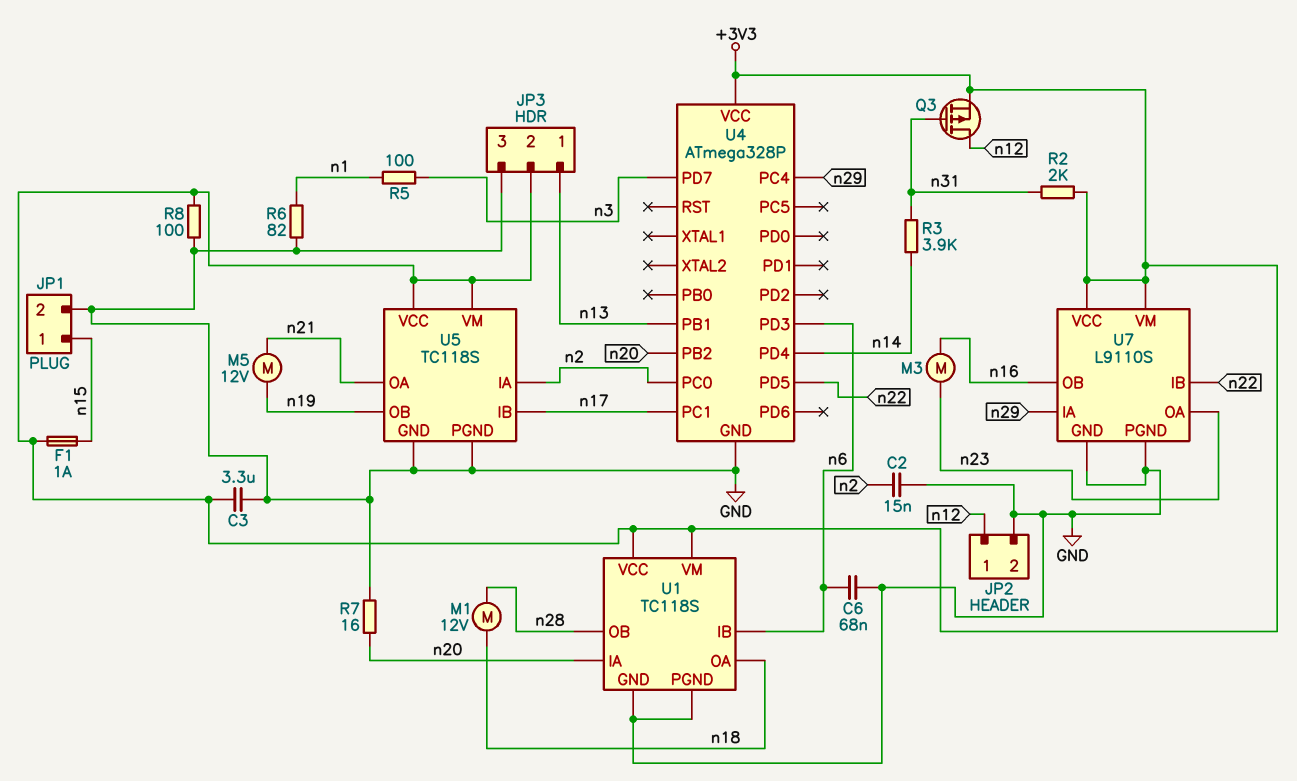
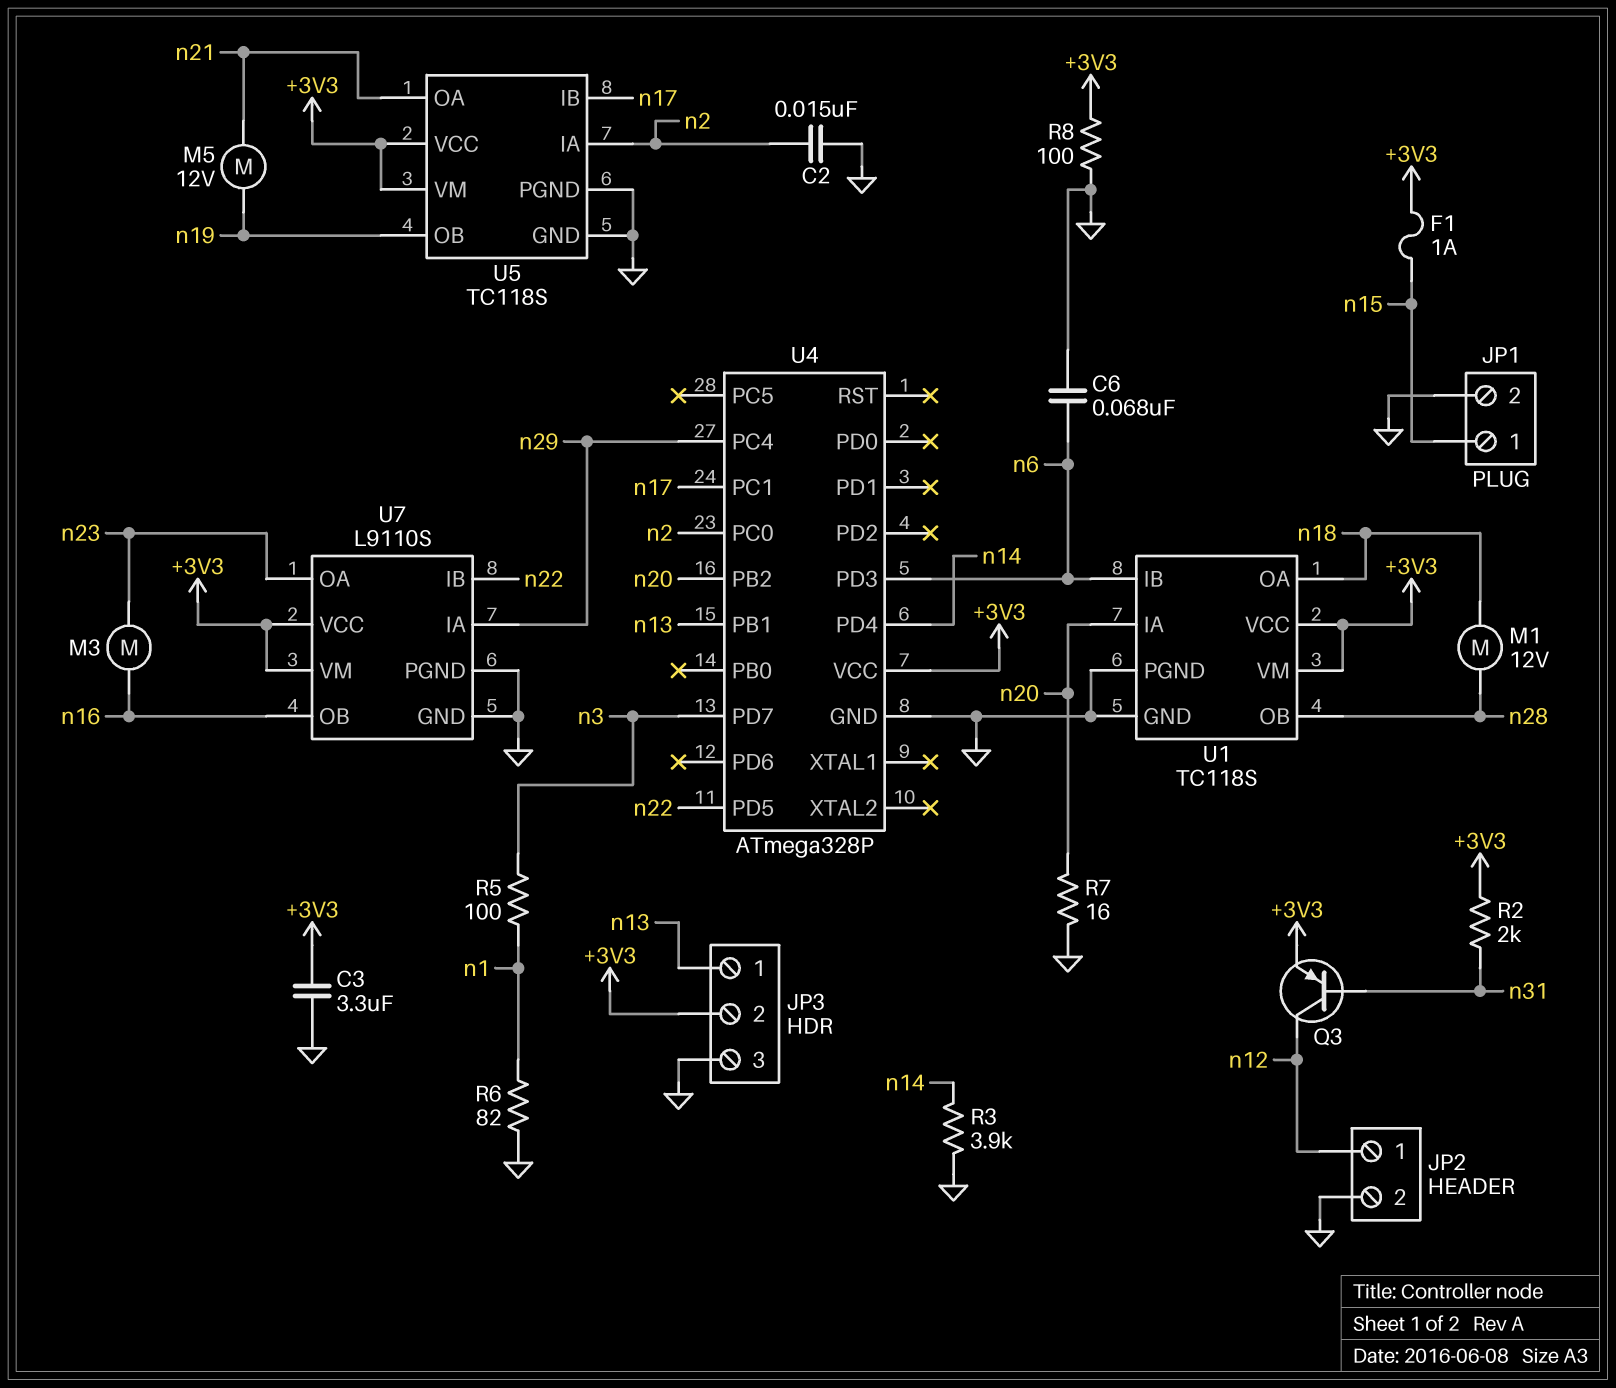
Q3: PMOS (G n31, D n12, S +3V3) -> PNP (B n31, C n12, E +3V3)
R3: 3.9k (n14, n31) -> 3.9k (GND, n14)

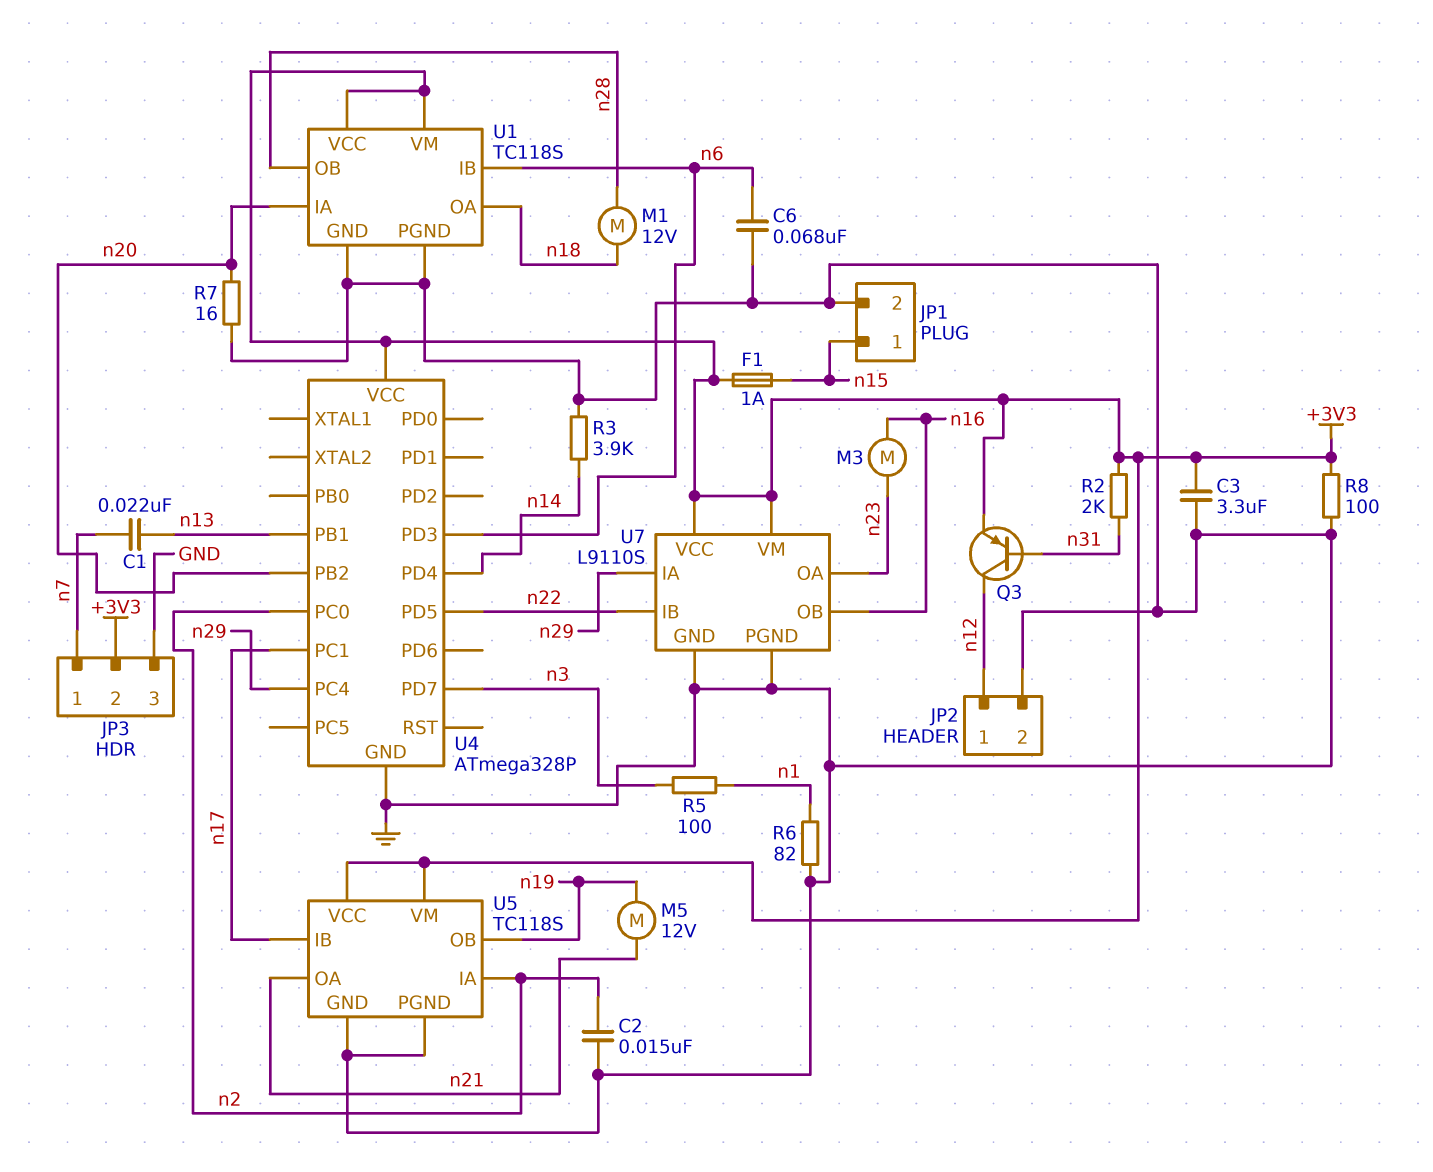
C1: none -> 22nF (n7, n13)
JP3 pin 1: n13 -> n7

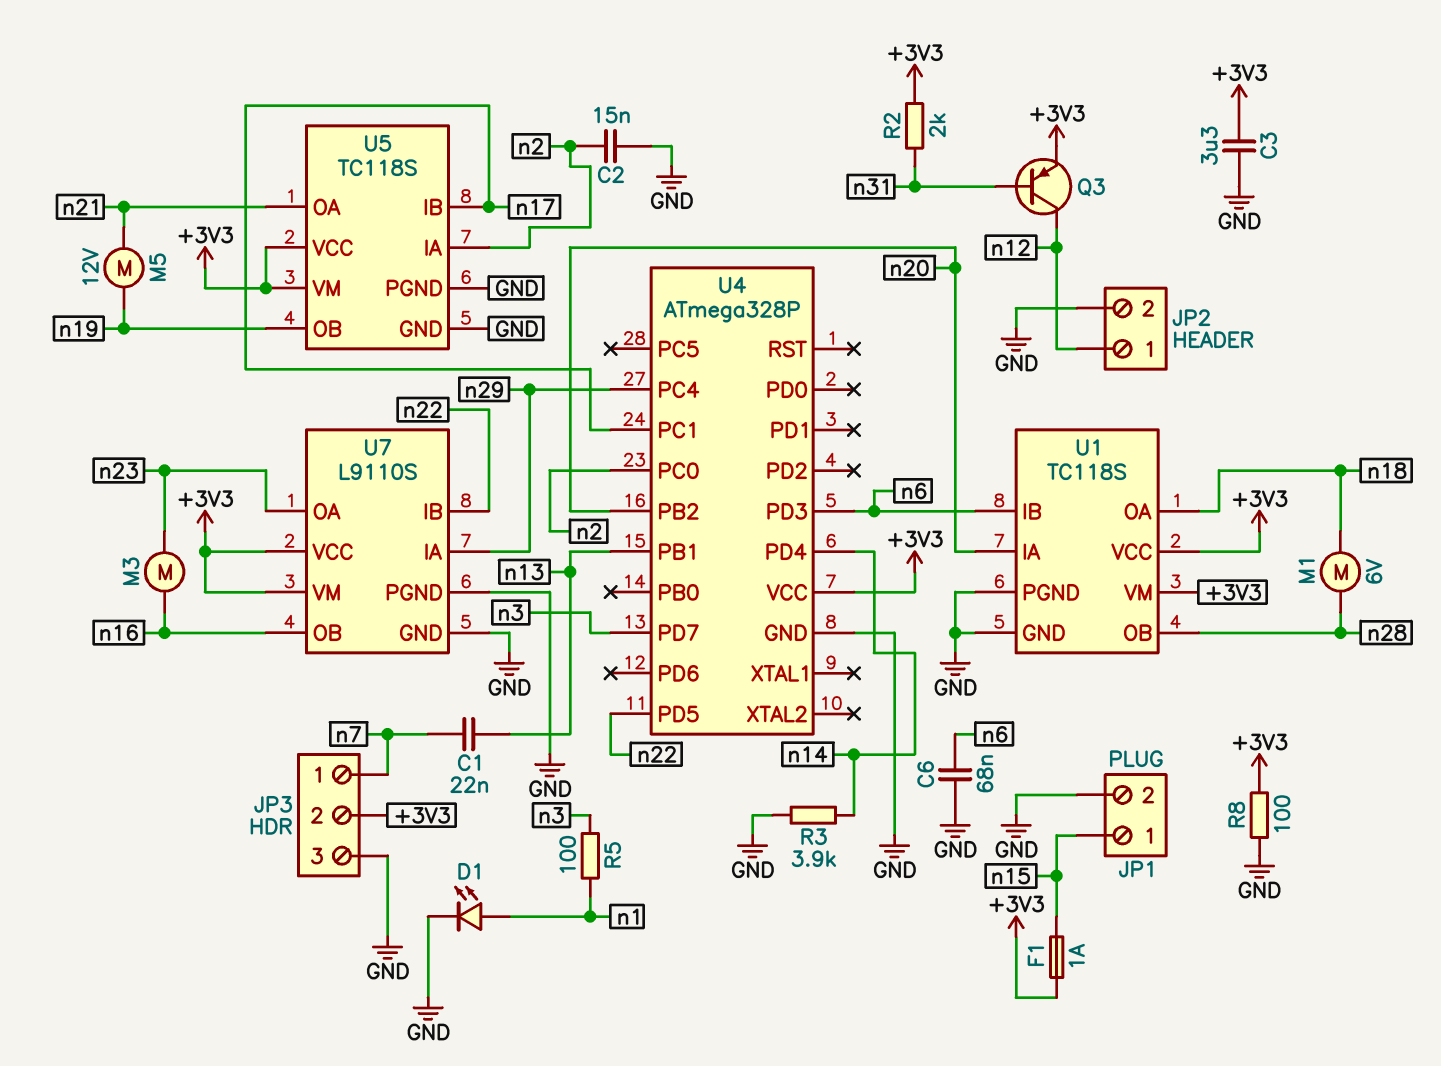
D1: none -> LED (A n1, K GND)
M1: motor 12V (n18, n28) -> motor 6V (n18, n28)
R6: 82 (GND, n1) -> none
R7: 16 (GND, n20) -> none

